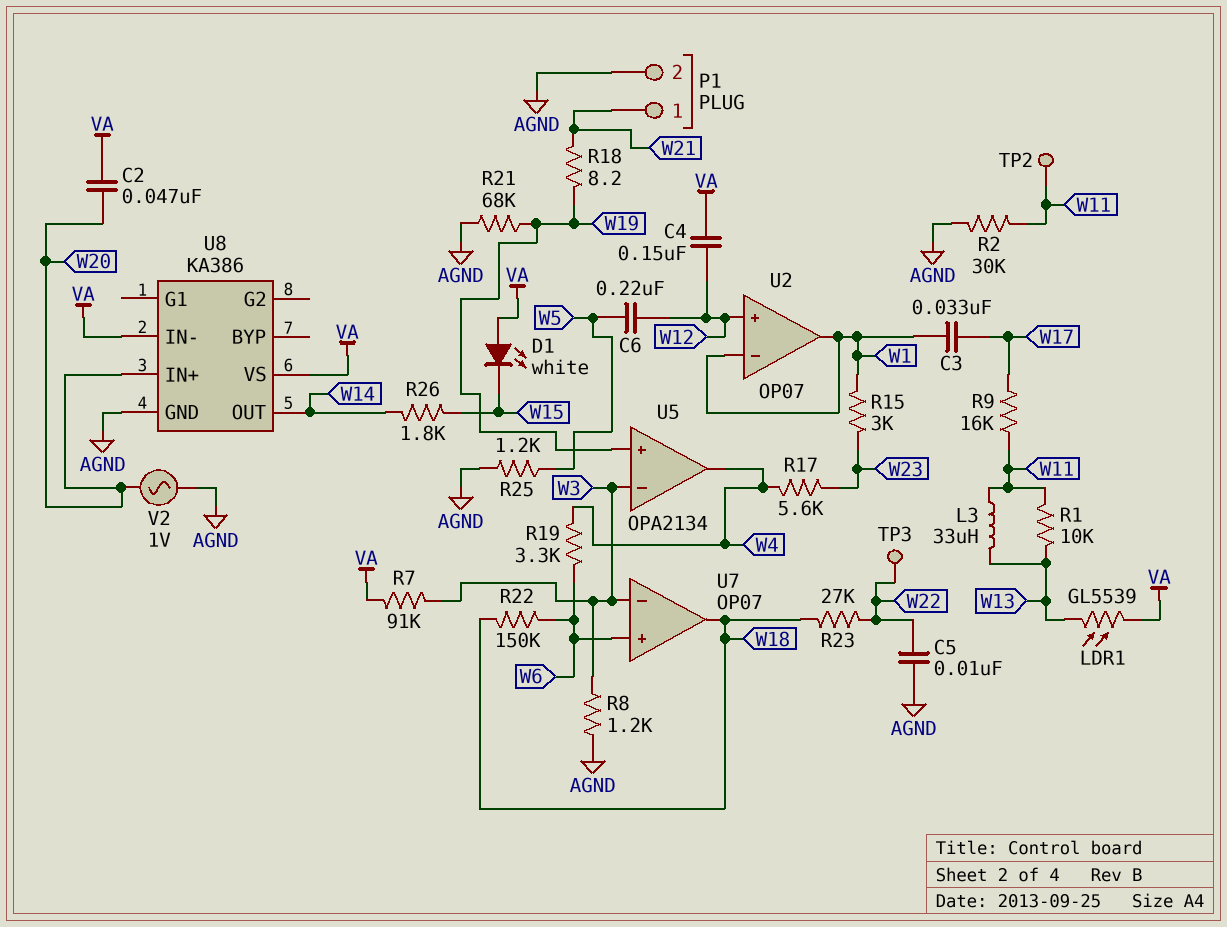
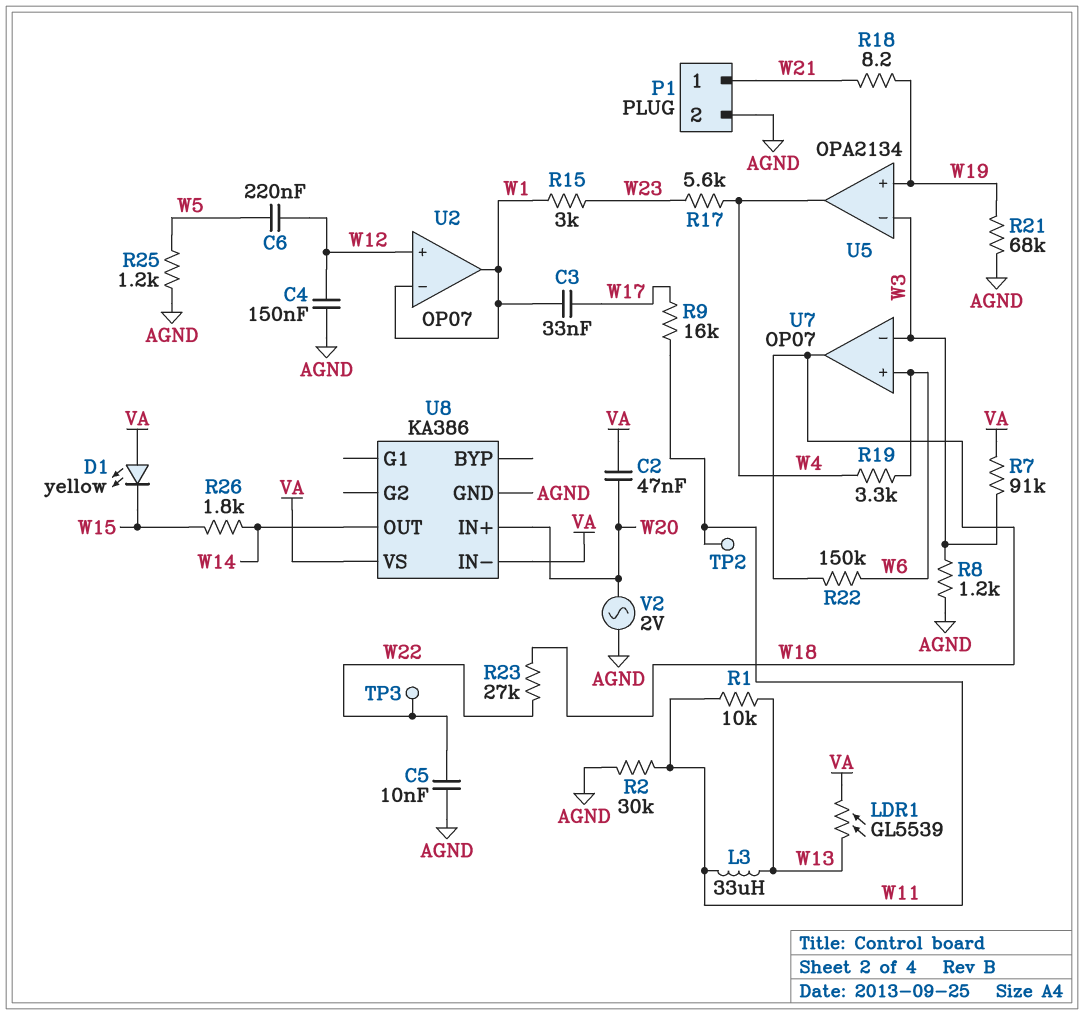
C4: 150nF (VA, W12) -> 150nF (AGND, W12)
D1: LED white (A VA, K W15) -> LED yellow (A VA, K W15)
V2: AC 1V (AGND, W20) -> AC 2V (AGND, W20)

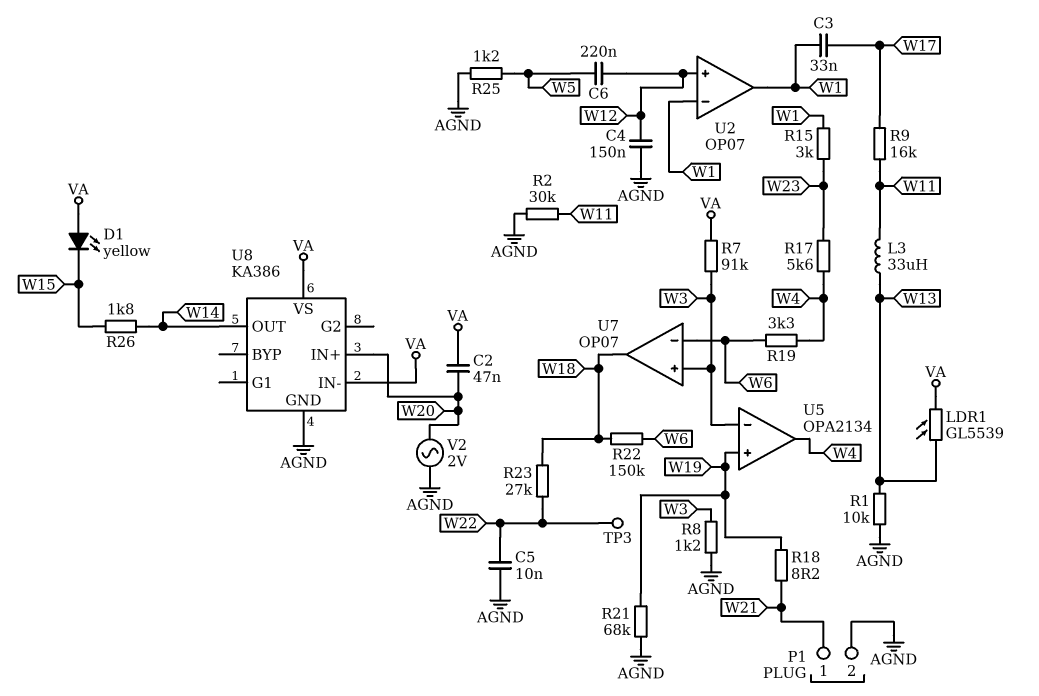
R1: 10k (W11, W13) -> 10k (AGND, W13)
TP2: test point (W11) -> none
U7 pin in+: W6 -> W3
U7 pin in-: W3 -> W6

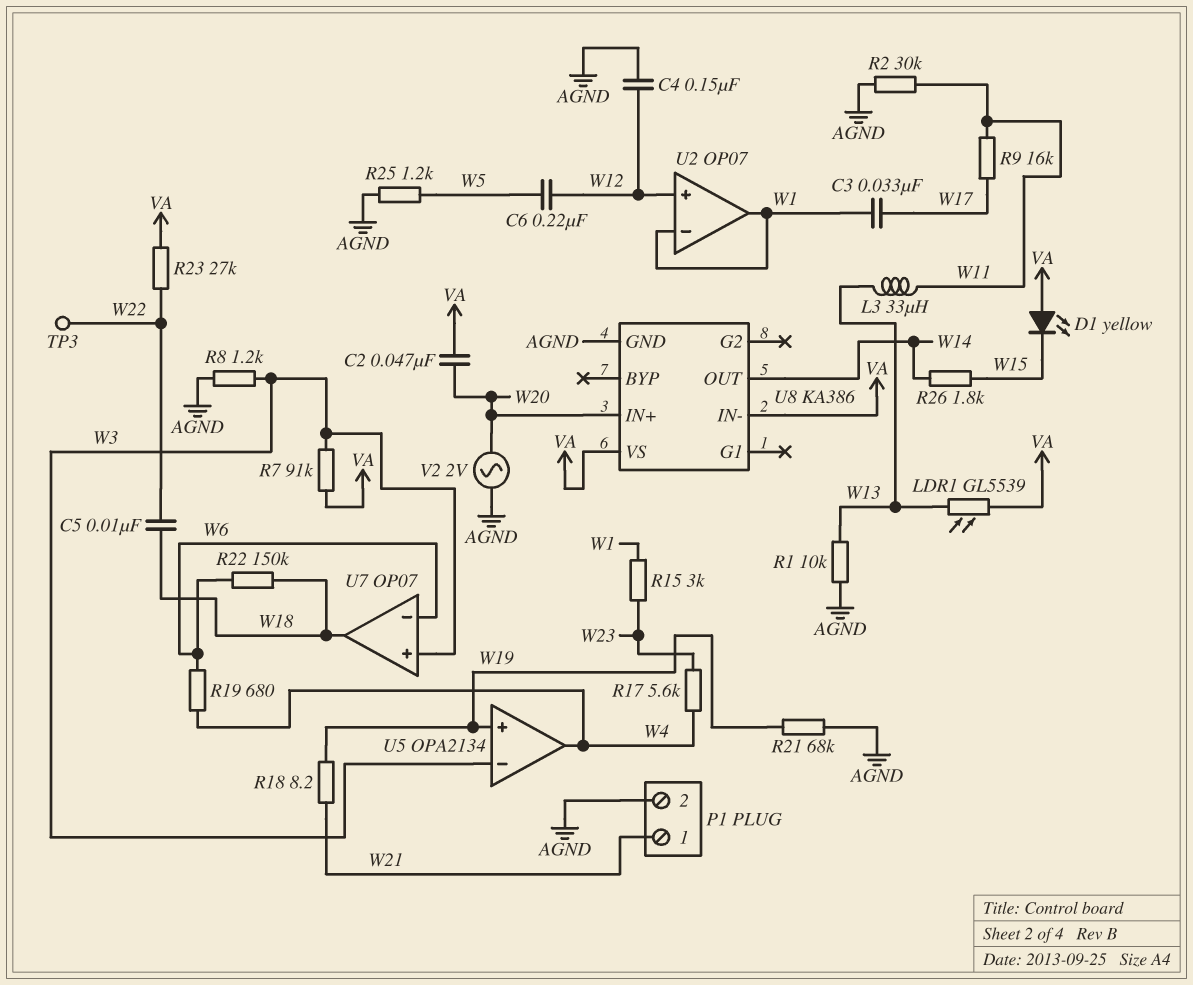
C5: 10nF (AGND, W22) -> 10nF (W18, W22)
R19: 3.3k (W4, W6) -> 680 (W4, W6)
R23: 27k (W18, W22) -> 27k (VA, W22)

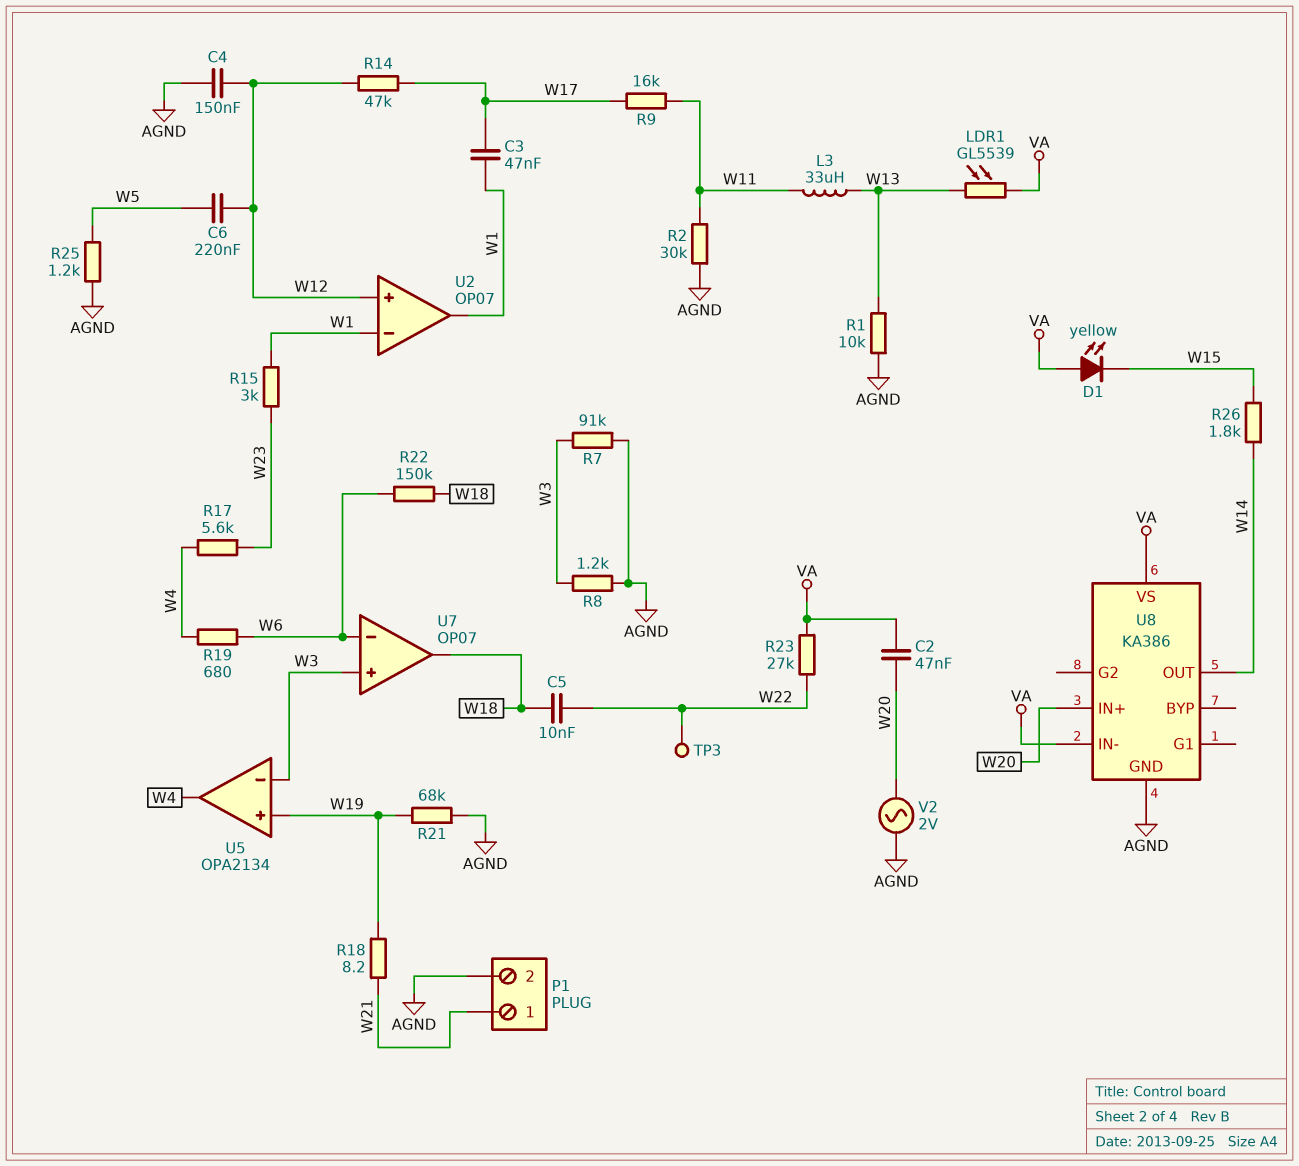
C3: 33nF (W1, W17) -> 47nF (W1, W17)
R7: 91k (VA, W3) -> 91k (AGND, W3)
R14: none -> 47k (W12, W17)

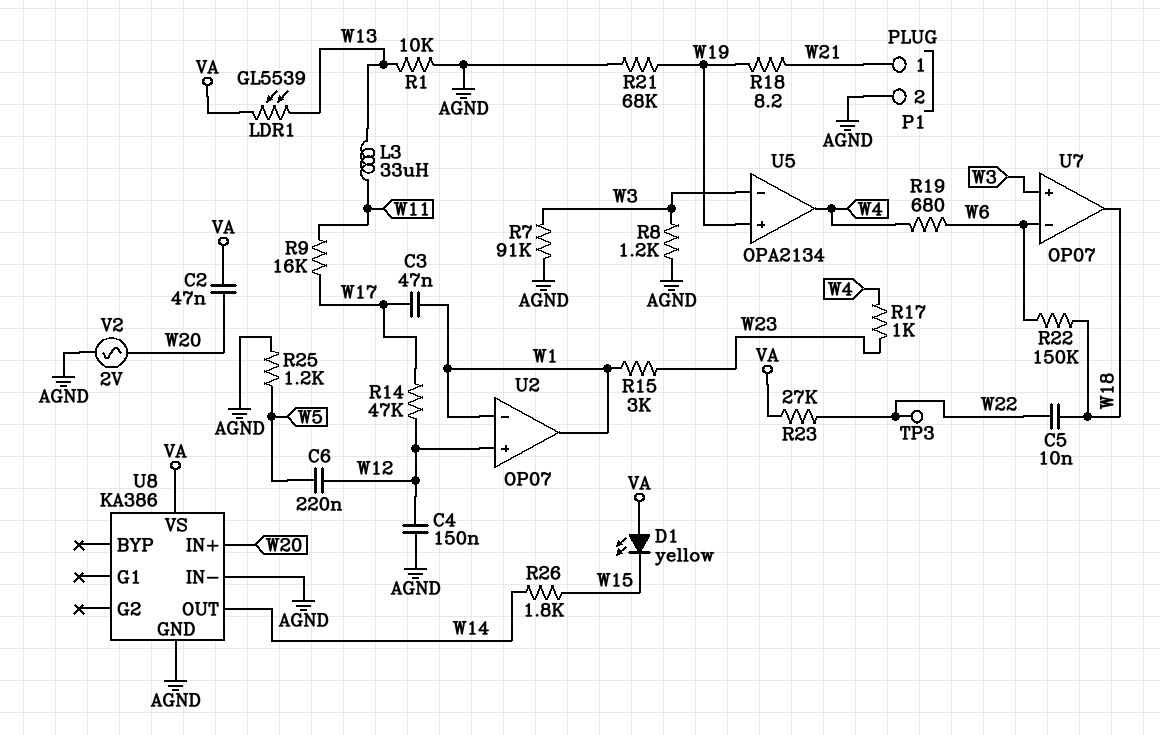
R2: 30k (AGND, W11) -> none
R17: 5.6k (W4, W23) -> 1k (W4, W23)
U8 pin IN-: VA -> AGND

